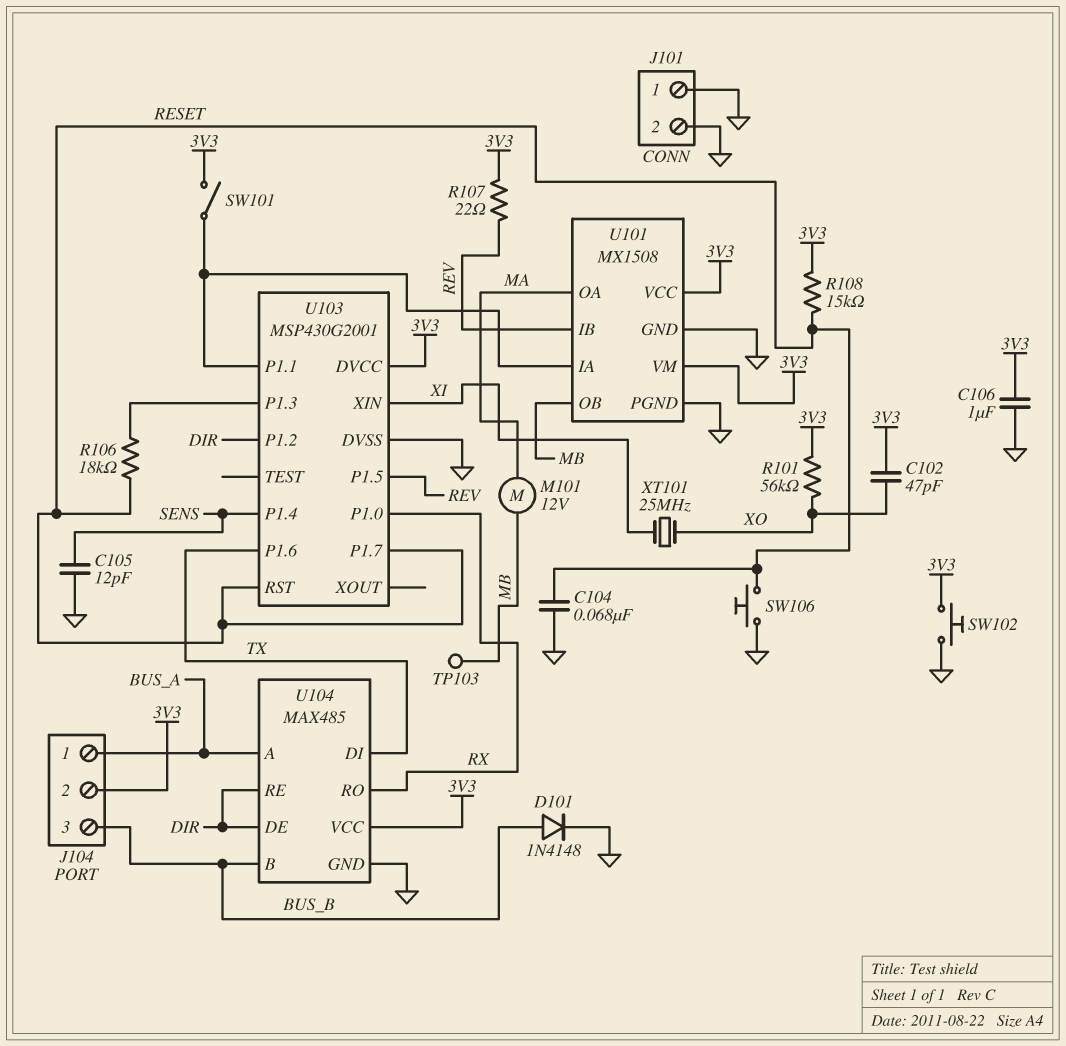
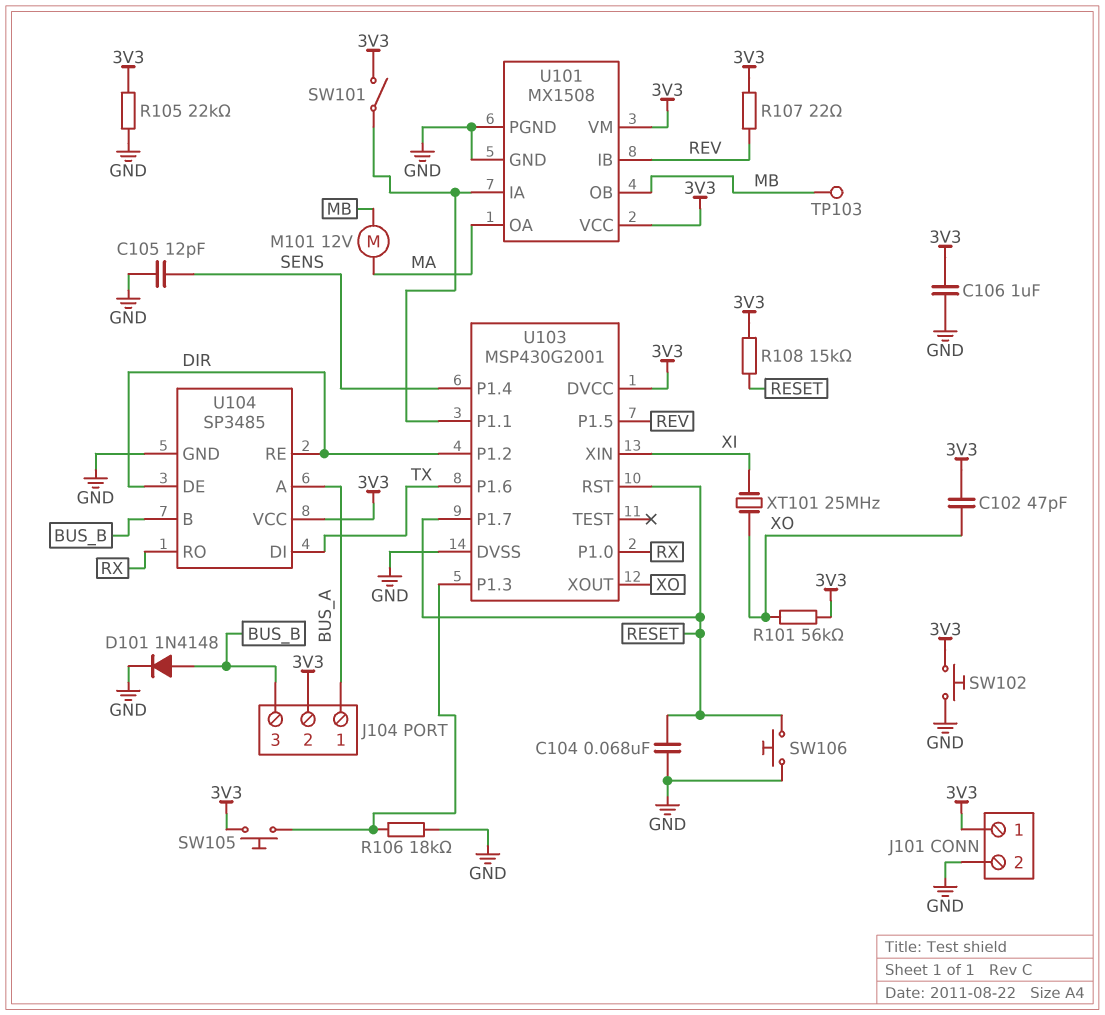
J101 pin 1: GND -> 3V3
R105: none -> 22k (3V3, GND)
R106: 18k (RESET, U103/P1.3) -> 18k (GND, U103/P1.3)
SW105: none -> button (3V3, U103/P1.3)
U103 pin XOUT: none -> XO
U104: MAX485 -> SP3485

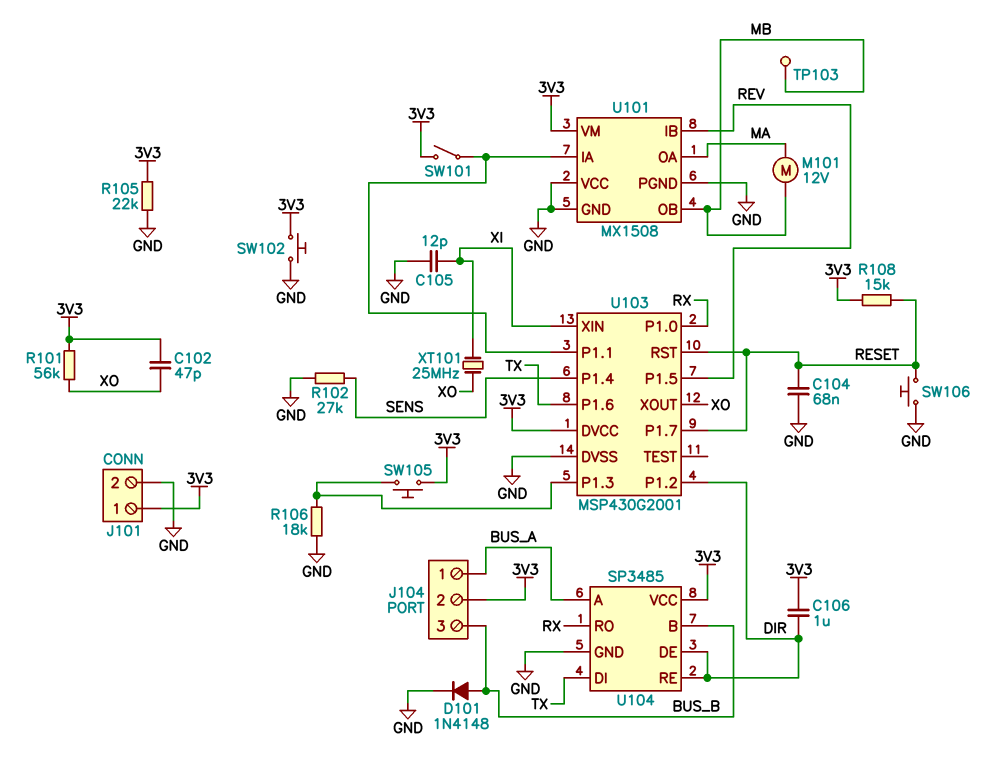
C105: 12pF (GND, SENS) -> 12pF (GND, XI)
C106: 1uF (3V3, GND) -> 1uF (3V3, DIR)
R102: none -> 27k (GND, SENS)
R107: 22 (3V3, REV) -> none
U101 pin VCC: 3V3 -> GND

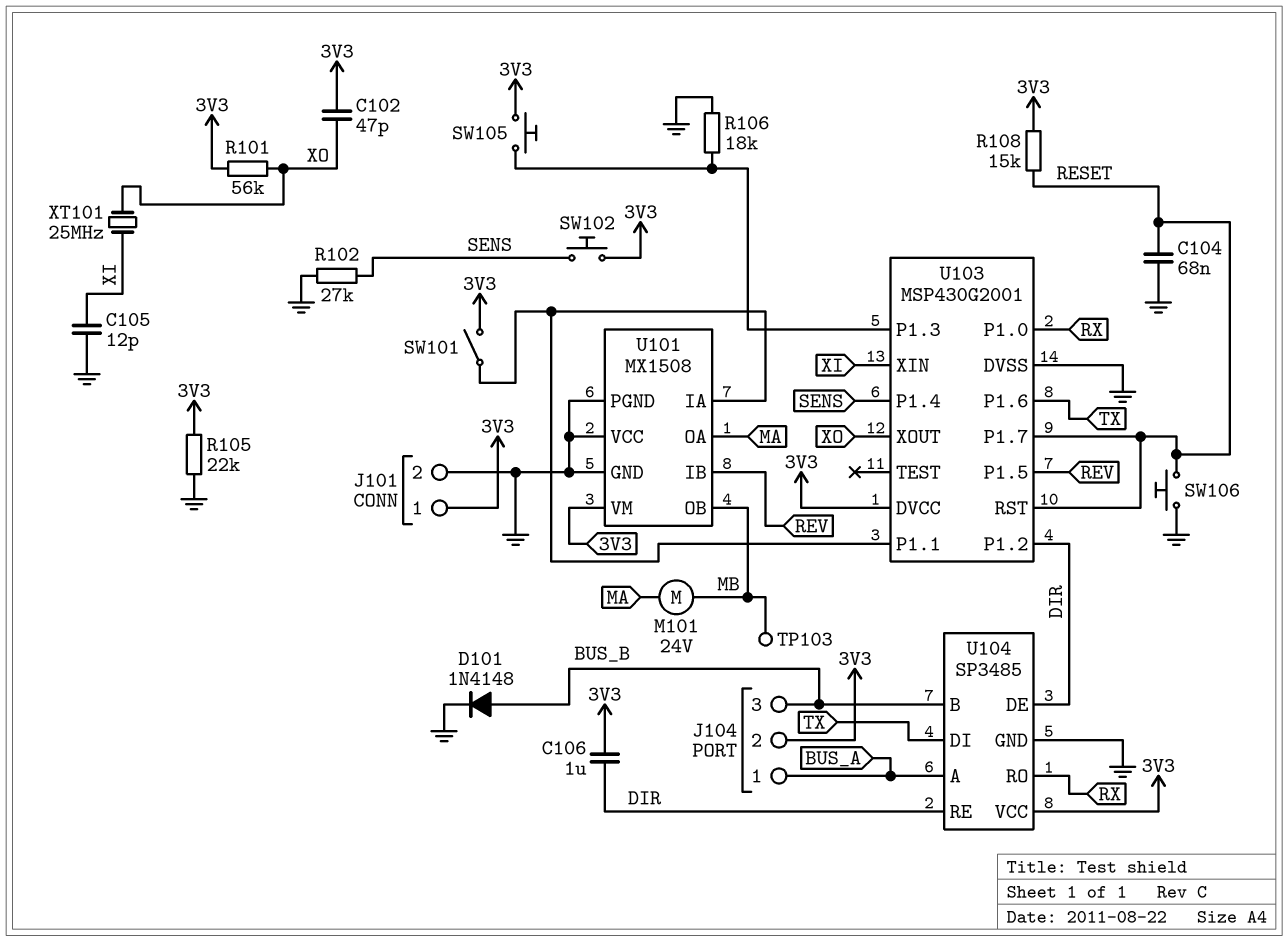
M101: motor 12V (MA, MB) -> motor 24V (MA, MB)
SW102: button (3V3, GND) -> button (3V3, SENS)

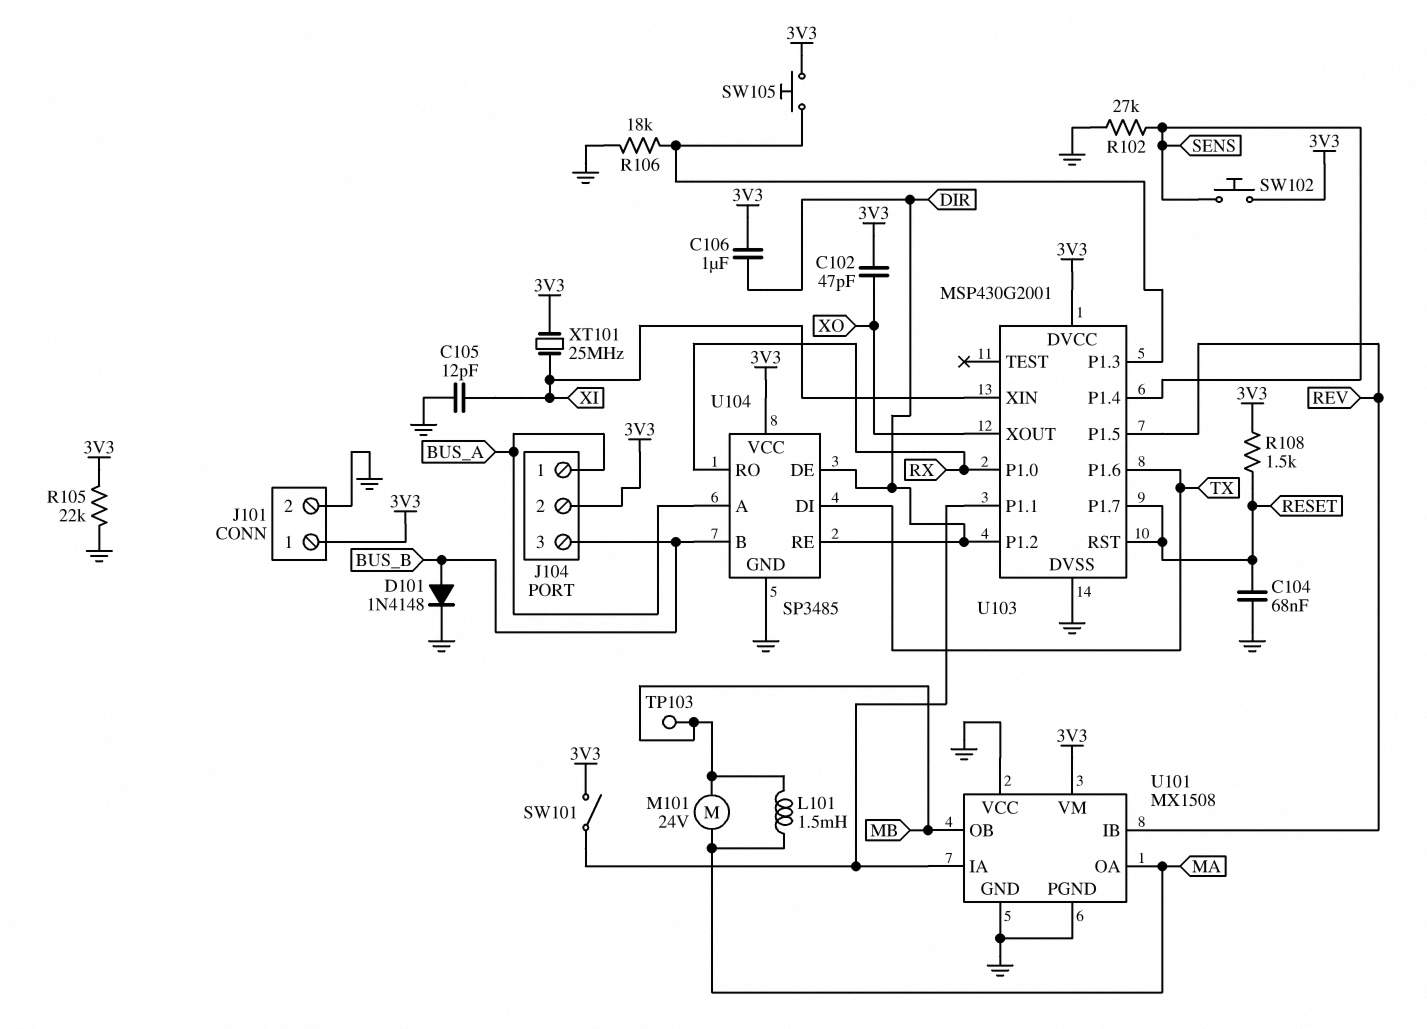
L101: none -> 1.5mH (MA, MB)
R101: 56k (3V3, XO) -> none
R108: 15k (3V3, RESET) -> 1.5k (3V3, RESET)
SW106: button (GND, RESET) -> none
XT101: 25MHz (XI, XO) -> 25MHz (3V3, XI)

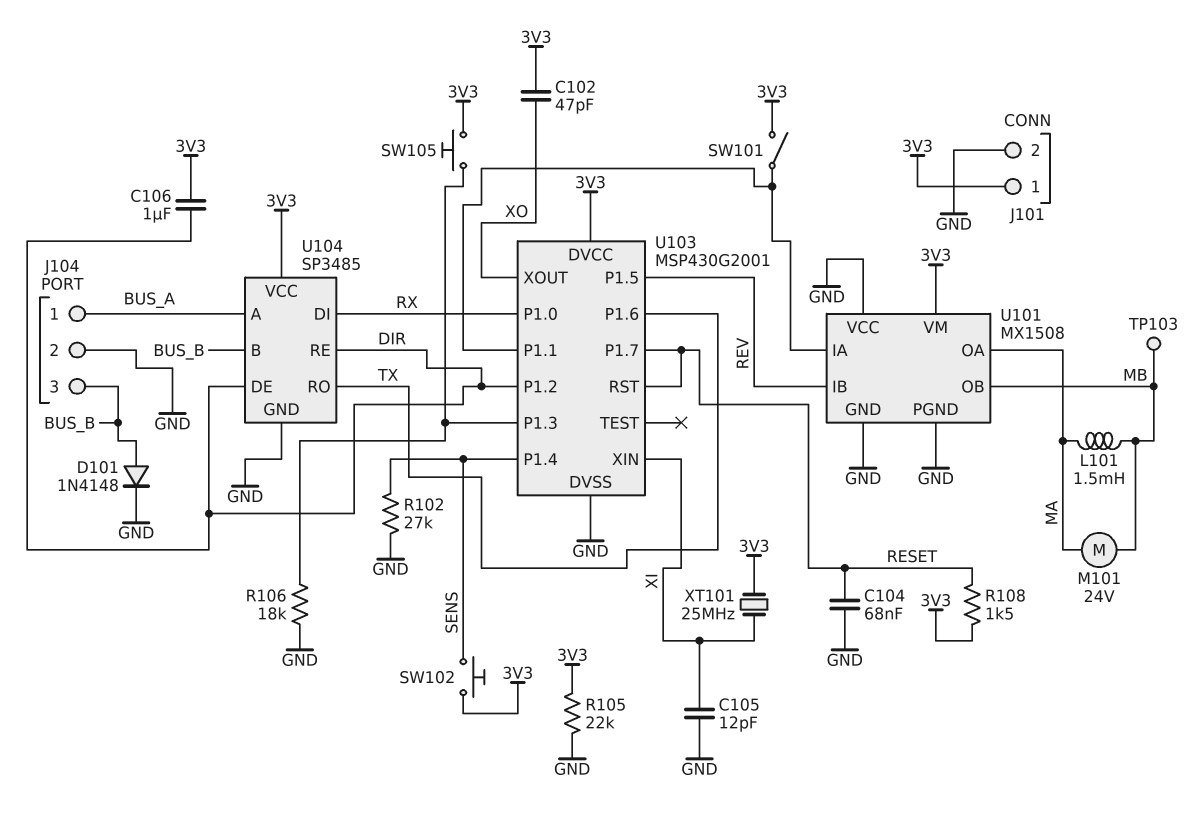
J104 pin 2: 3V3 -> GND
U104 pin DI: TX -> RX
U104 pin RO: RX -> TX

